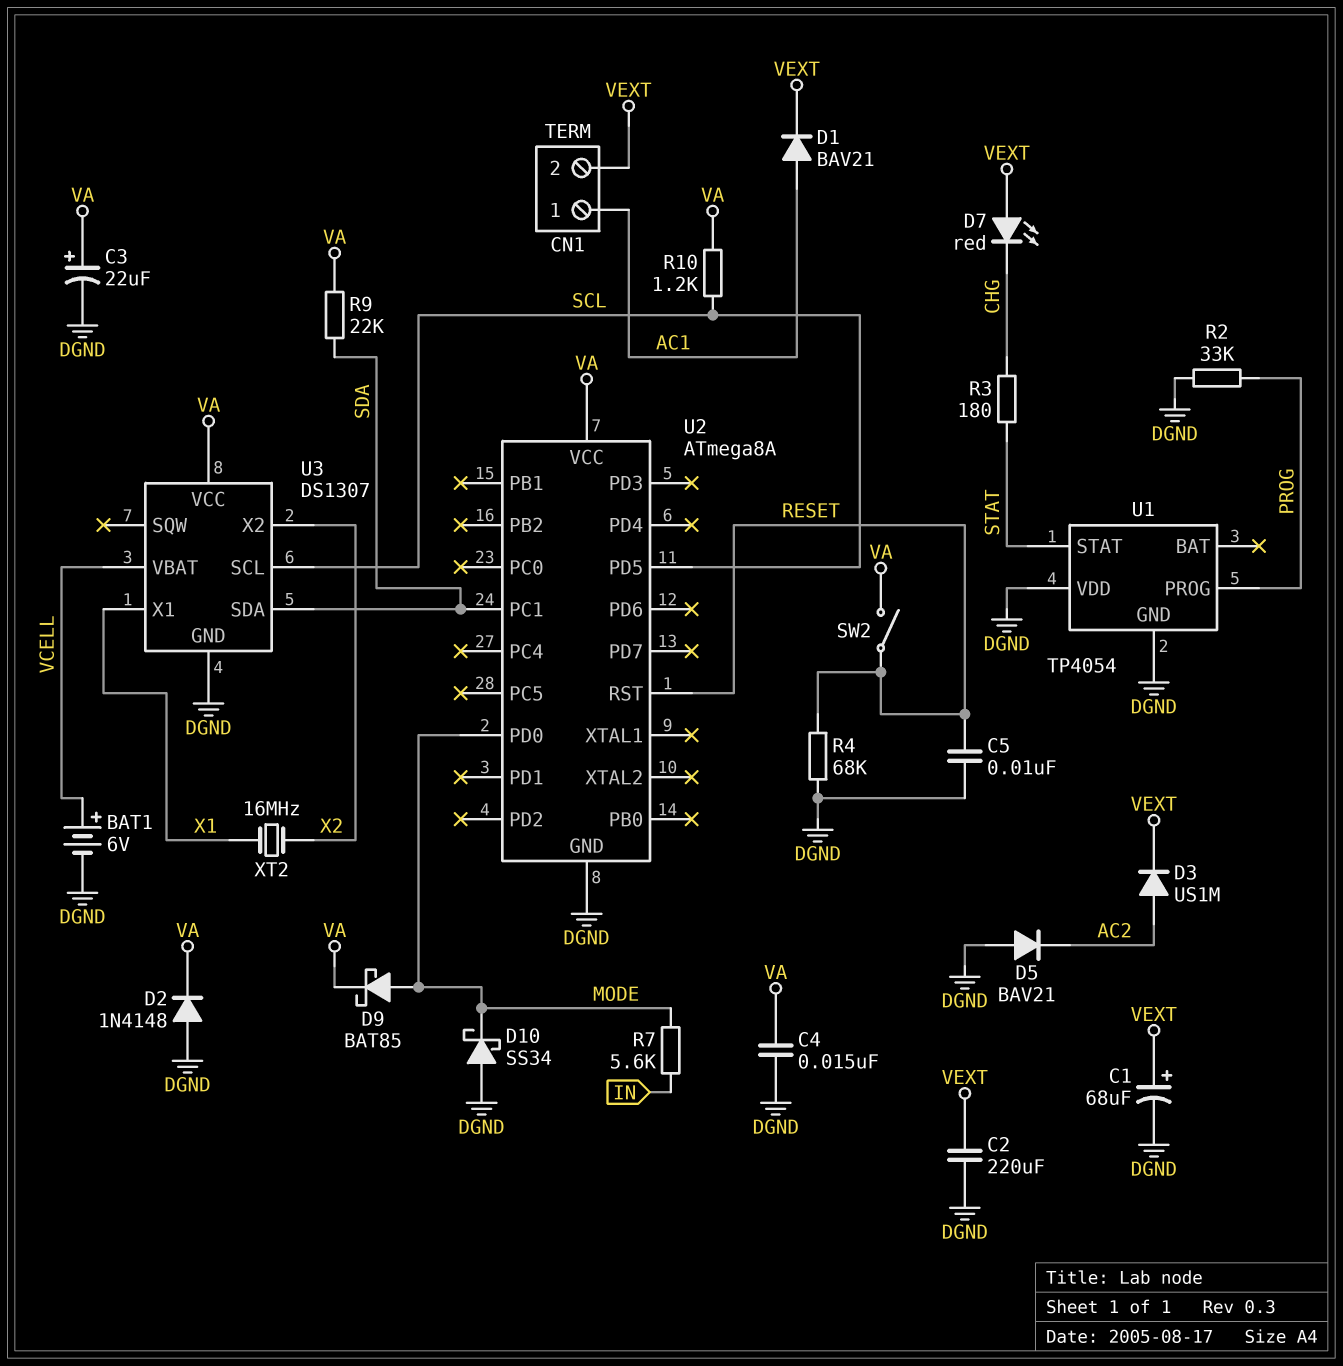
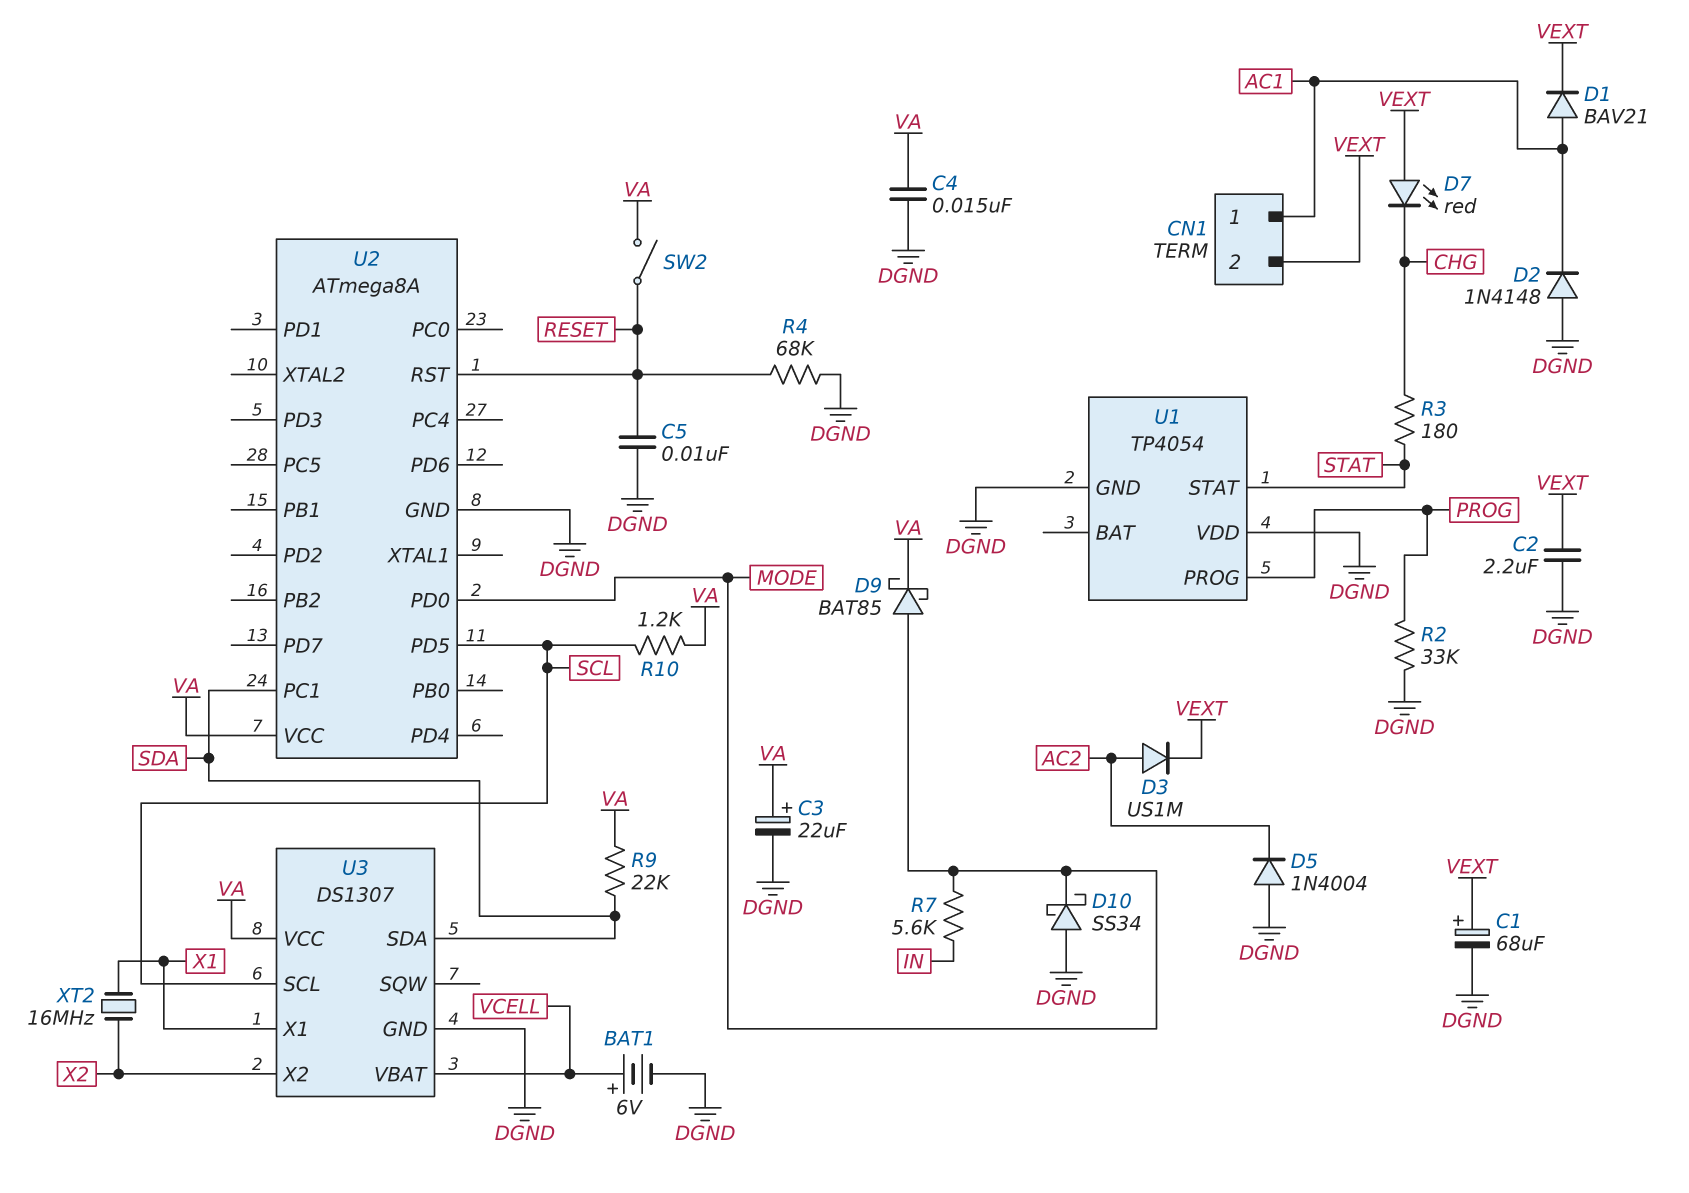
C2: 220uF (DGND, VEXT) -> 2.2uF (DGND, VEXT)
D2: diode 1N4148 (A DGND, K VA) -> diode 1N4148 (A DGND, K AC1)
D5: diode BAV21 (A DGND, K AC2) -> diode 1N4004 (A DGND, K AC2)

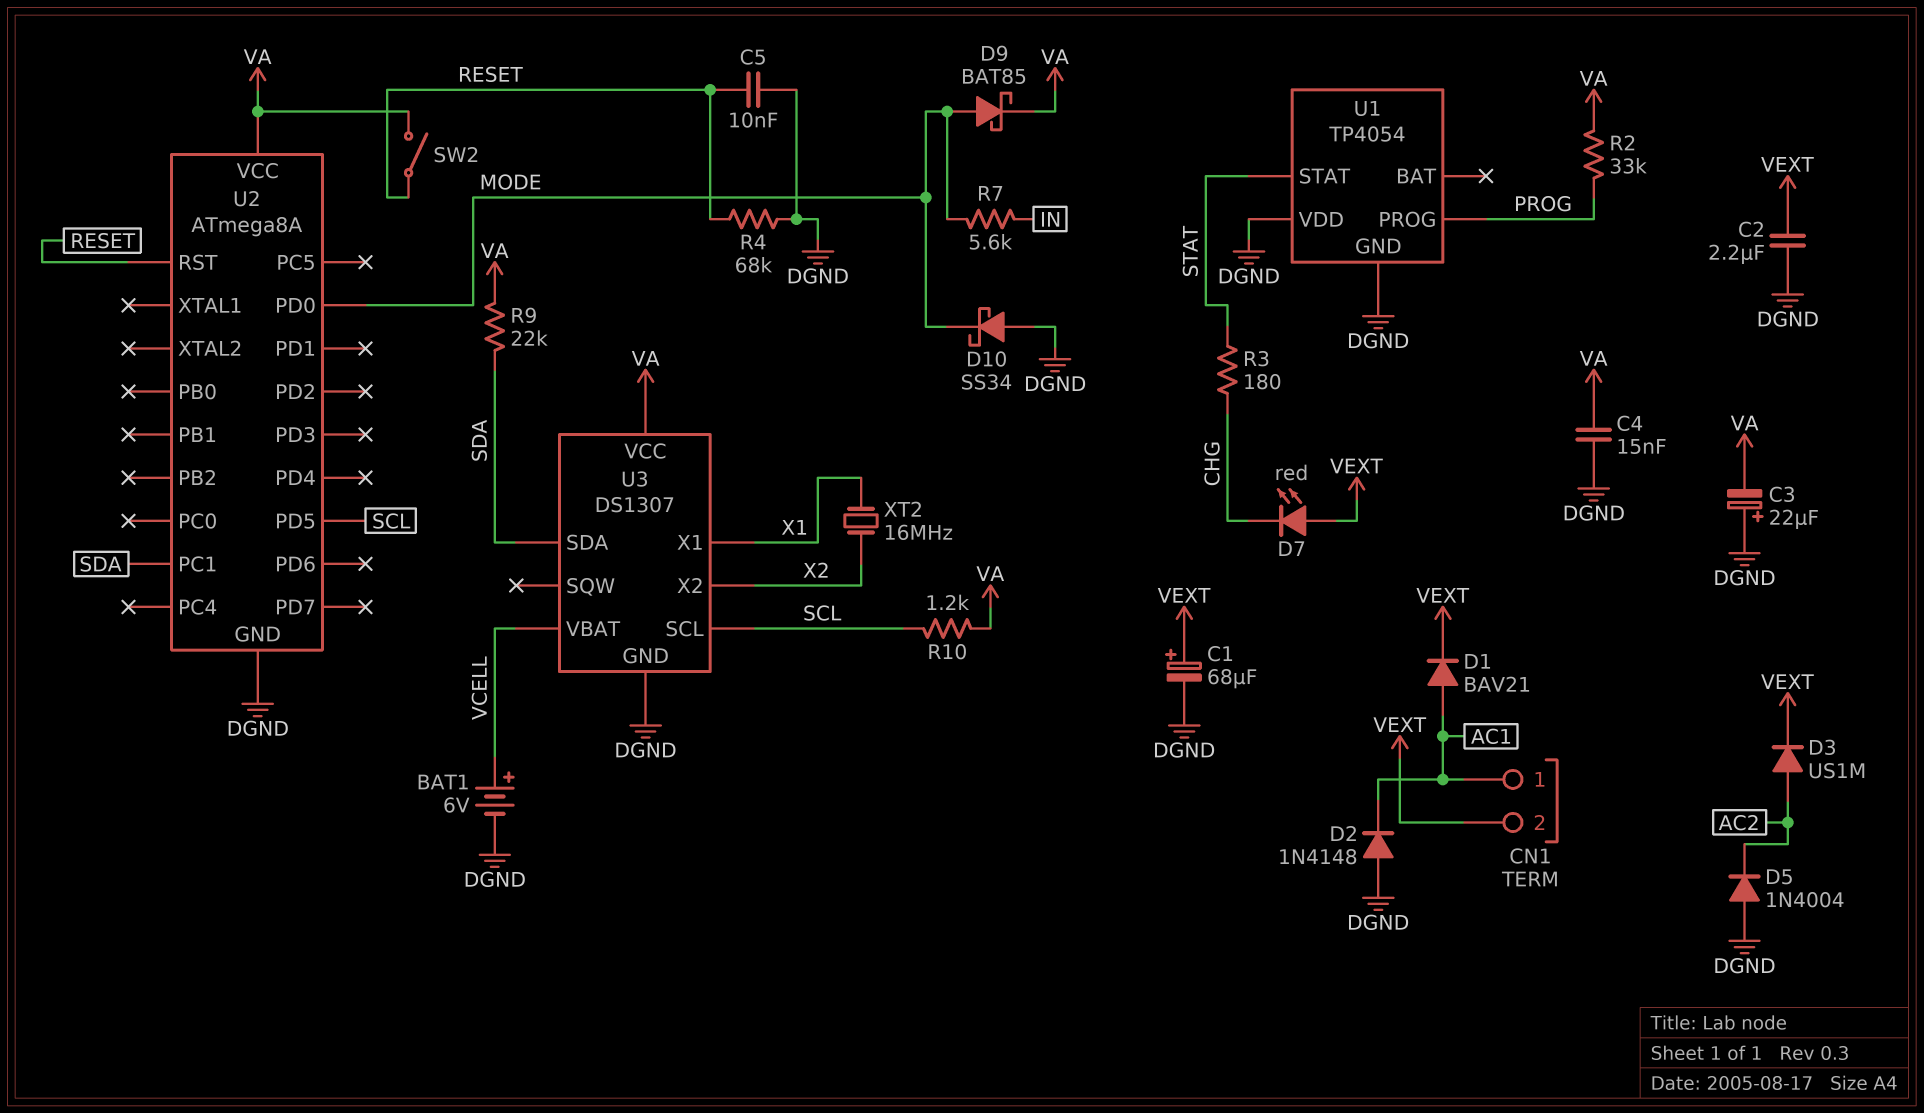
C3: 22uF (plus VA, minus DGND) -> 22uF (plus DGND, minus VA)
R2: 33k (DGND, PROG) -> 33k (PROG, VA)

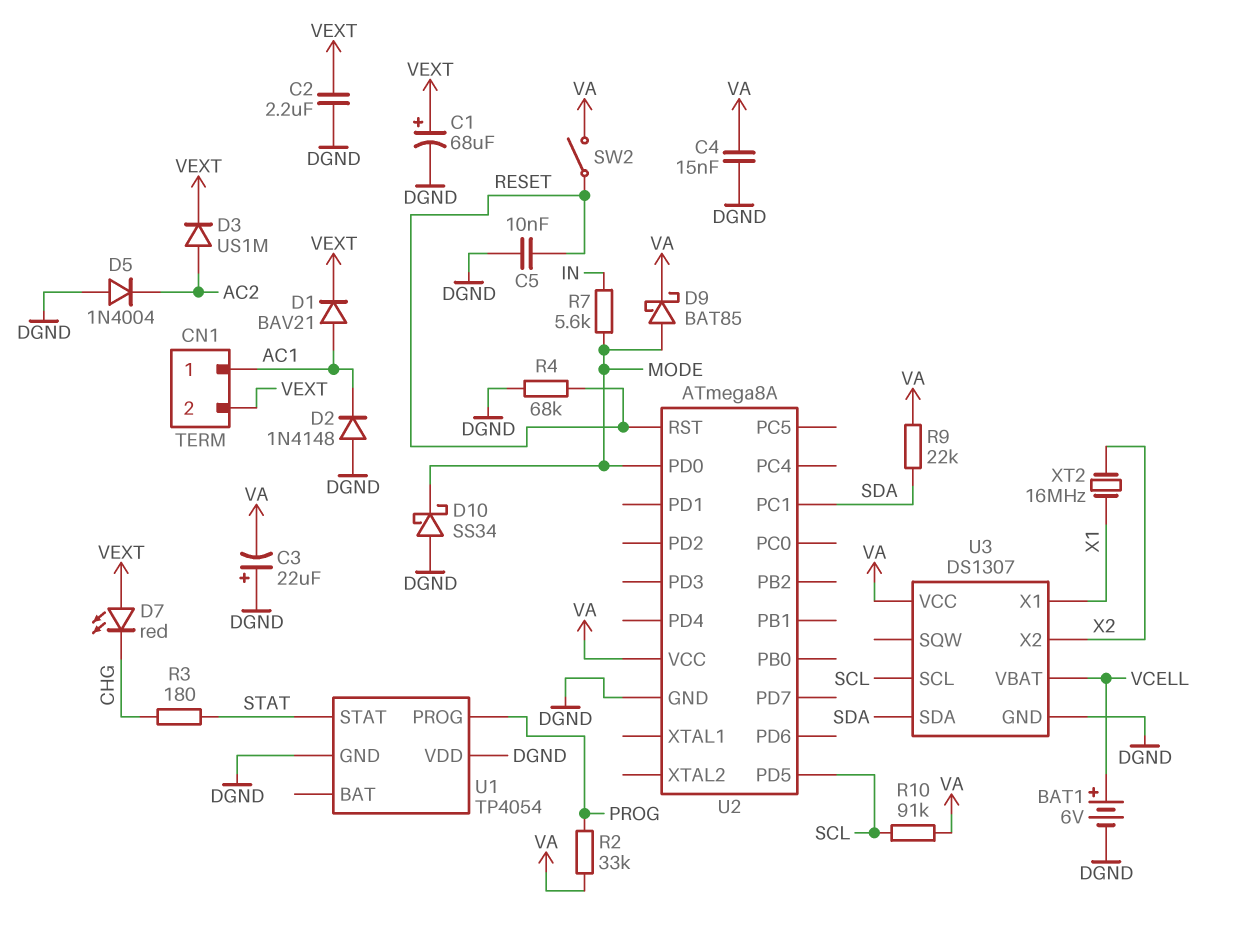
R10: 1.2k (SCL, VA) -> 91k (SCL, VA)

